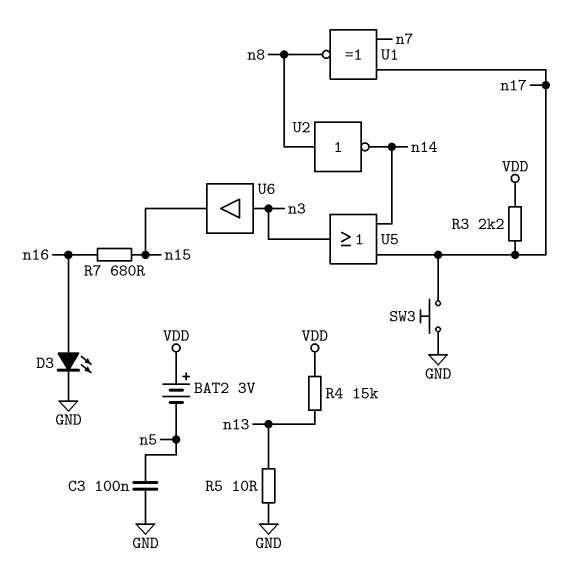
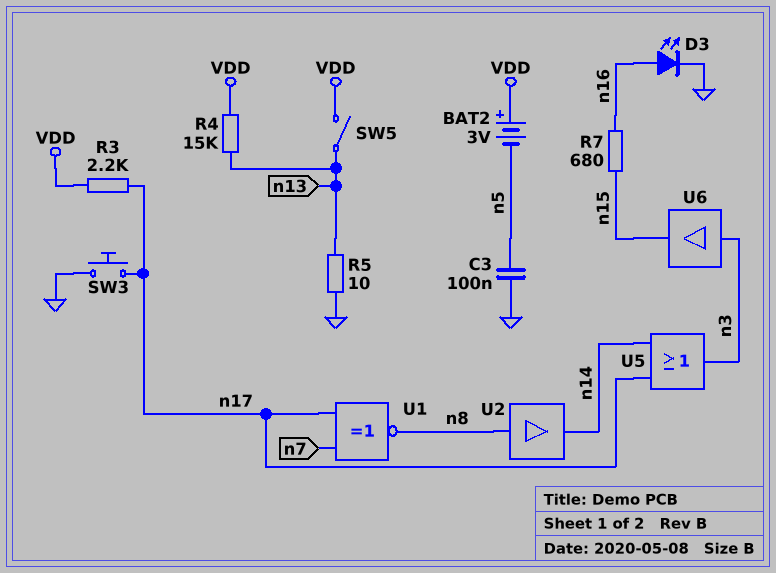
SW5: none -> switch (VDD, n13)
U2: NOT (in n8, out n14) -> buffer (in n8, out n14)

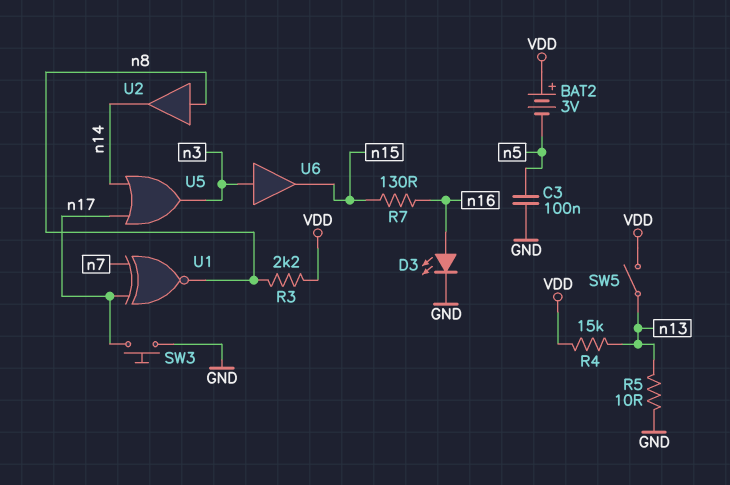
R3: 2.2k (VDD, n17) -> 2.2k (VDD, n8)
R7: 680 (n15, n16) -> 130 (n15, n16)

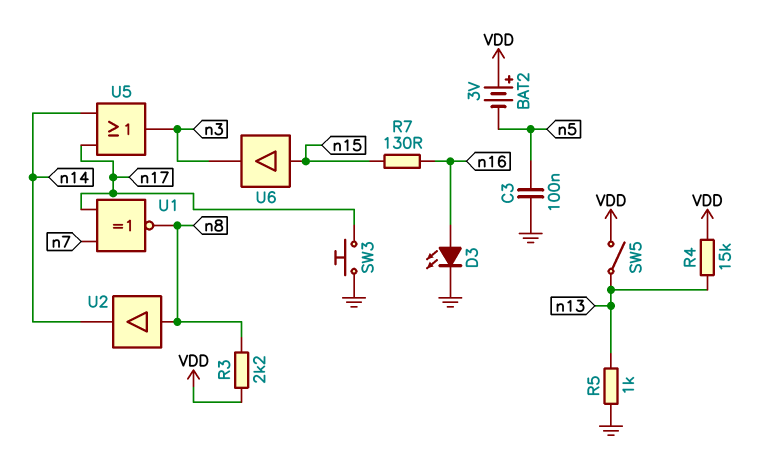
R5: 10 (GND, n13) -> 1k (GND, n13)
U6: buffer (in n3, out n15) -> buffer (in n15, out n3)

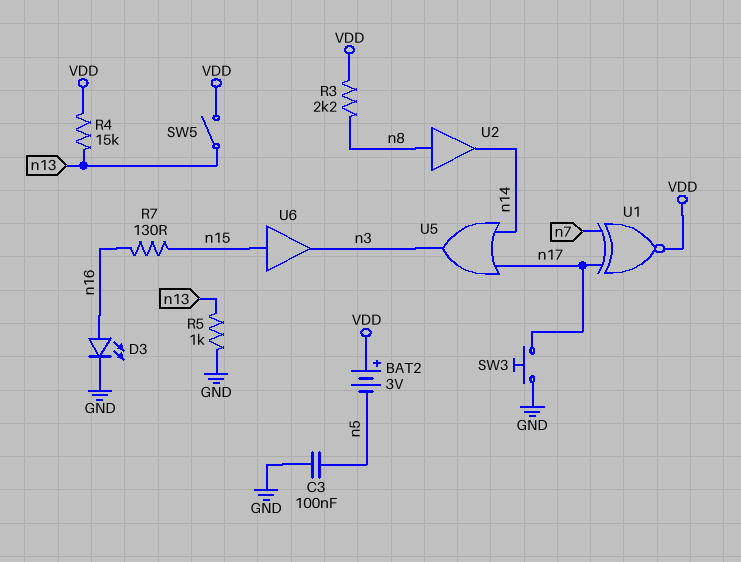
U1: XNOR (in n7, in n17, out n8) -> XNOR (in n7, in n17, out VDD)

